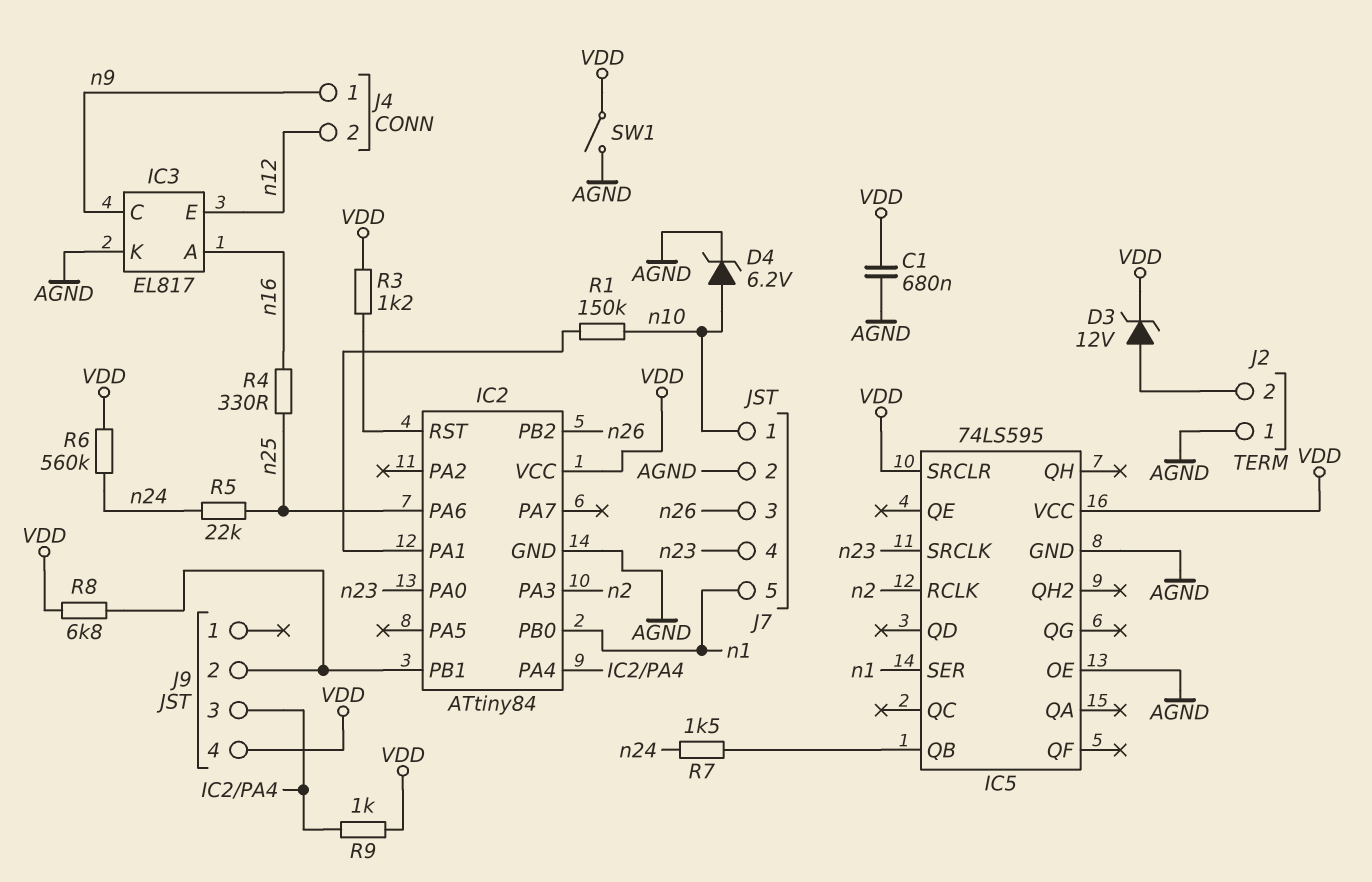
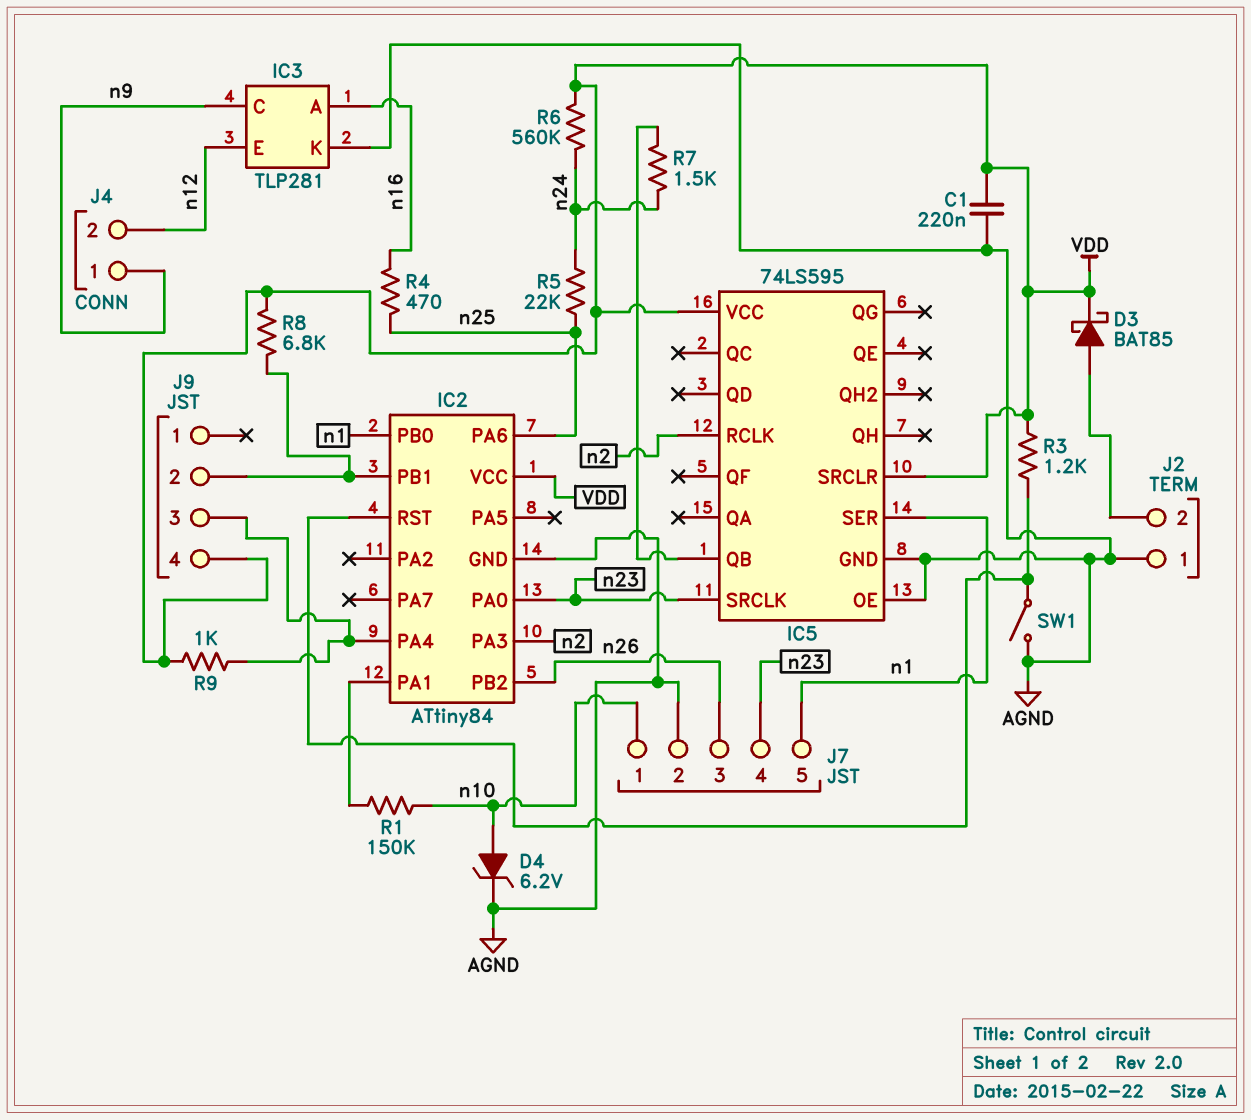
C1: 680nF (AGND, VDD) -> 220nF (AGND, VDD)
D3: zener 12V (A J2/2, K VDD) -> schottky BAT85 (A J2/2, K VDD)
IC3: EL817 -> TLP281
R4: 330 (n16, n25) -> 470 (n16, n25)
SW1: switch (AGND, VDD) -> switch (AGND, IC2/RST)

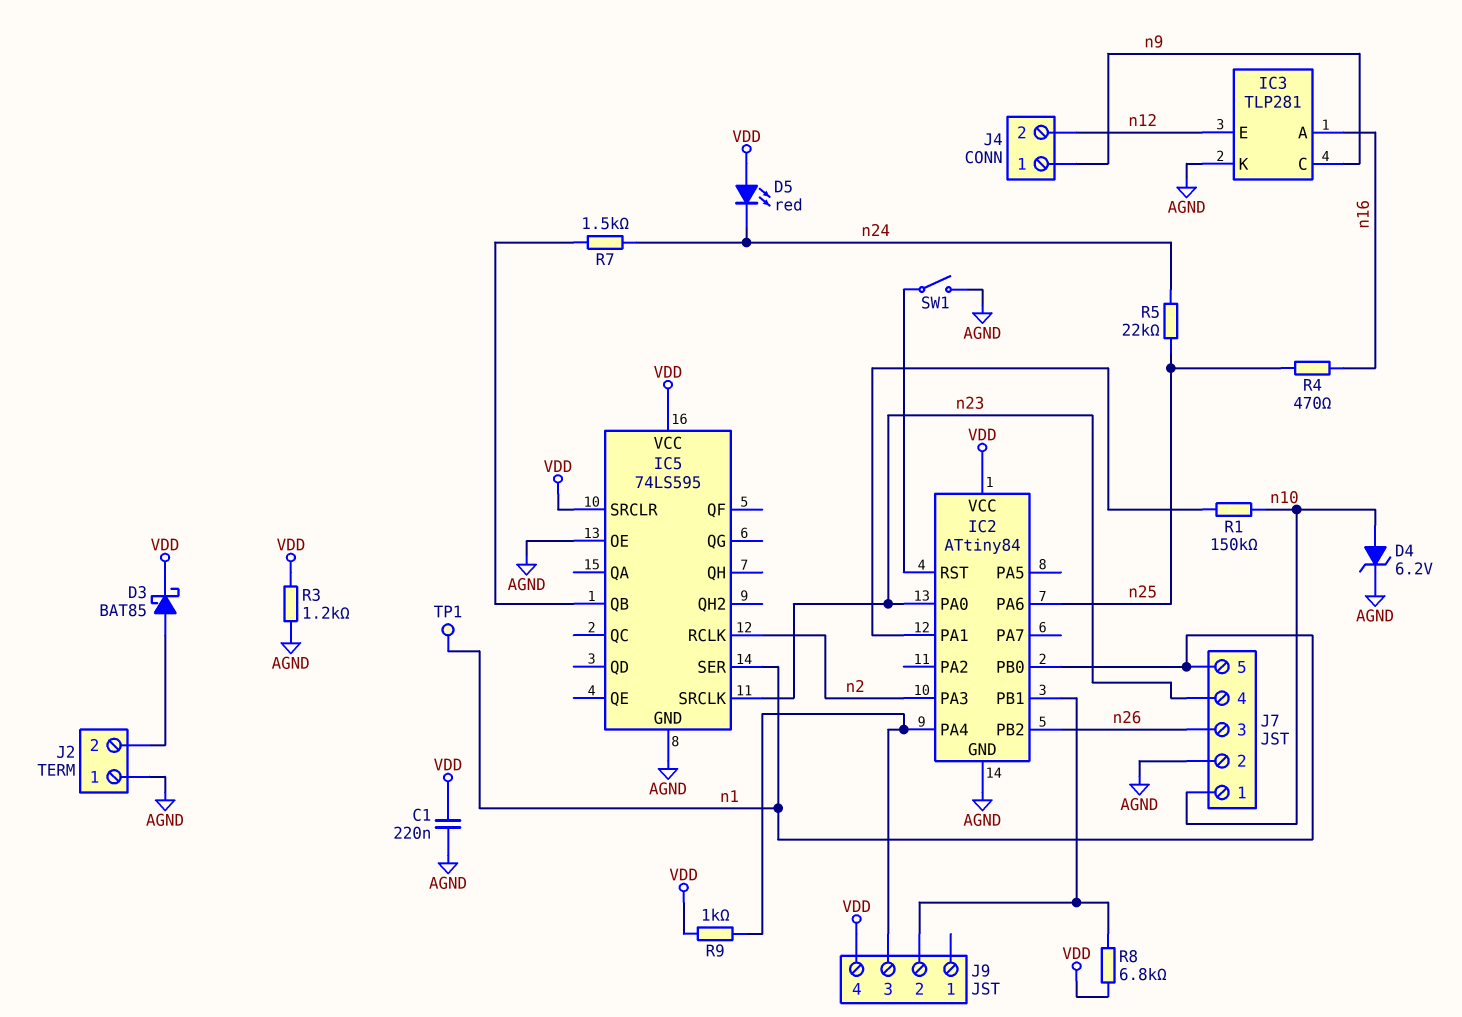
D5: none -> LED red (A VDD, K n24)
R3: 1.2k (IC2/RST, VDD) -> 1.2k (AGND, VDD)
R6: 560k (VDD, n24) -> none
TP1: none -> test point (n1)

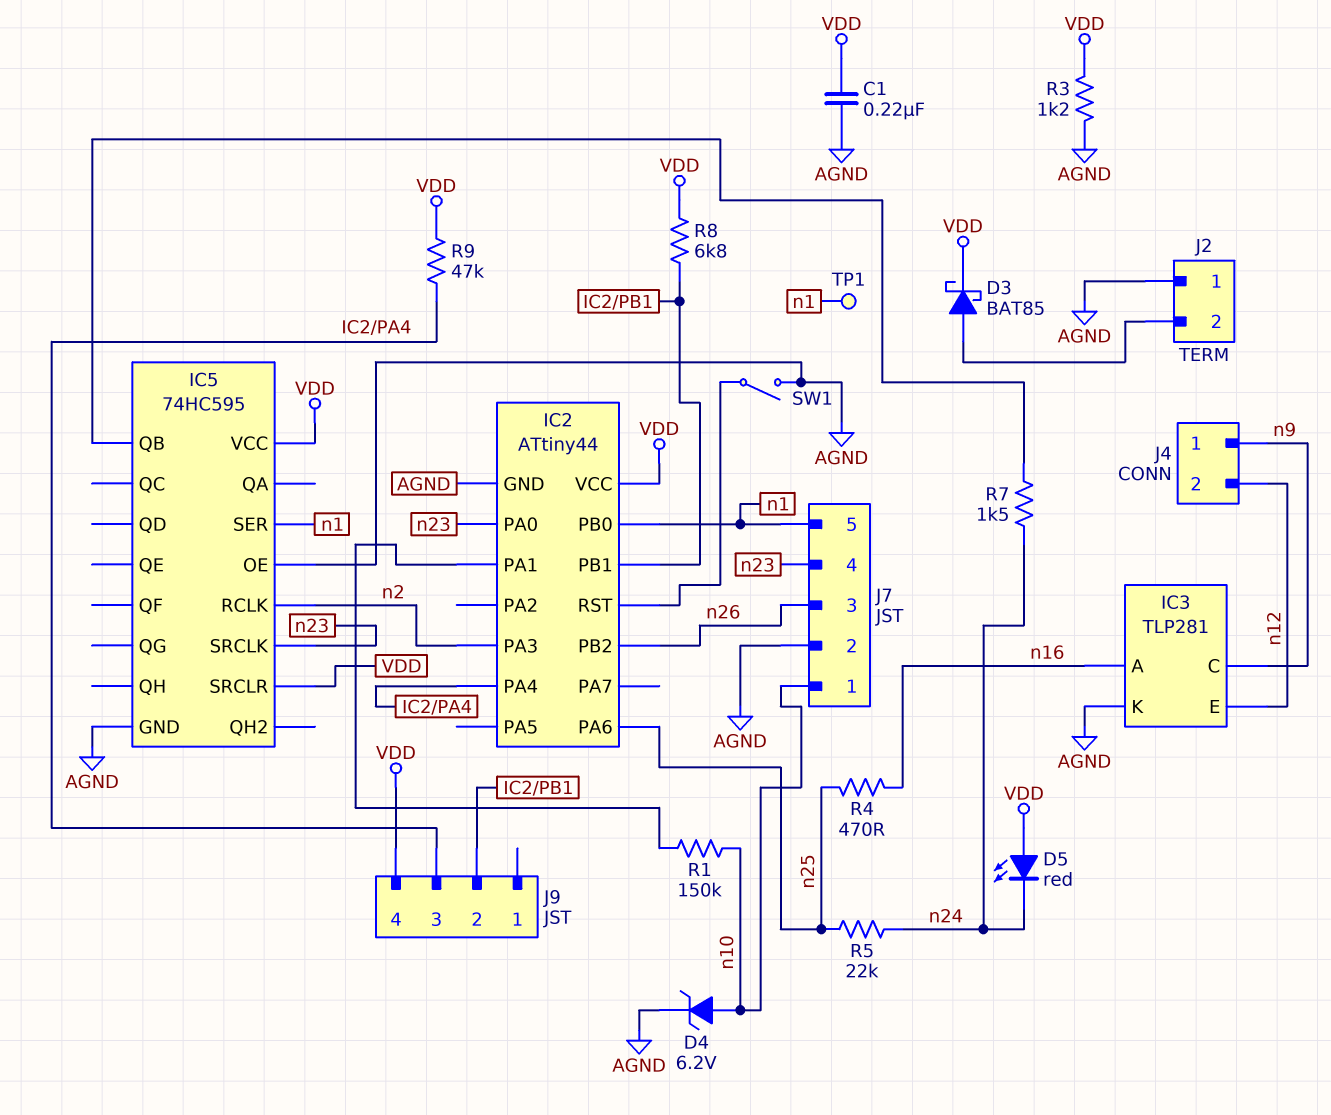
IC2: ATtiny84 -> ATtiny44
IC5: 74LS595 -> 74HC595
R9: 1k (IC2/PA4, VDD) -> 47k (IC2/PA4, VDD)

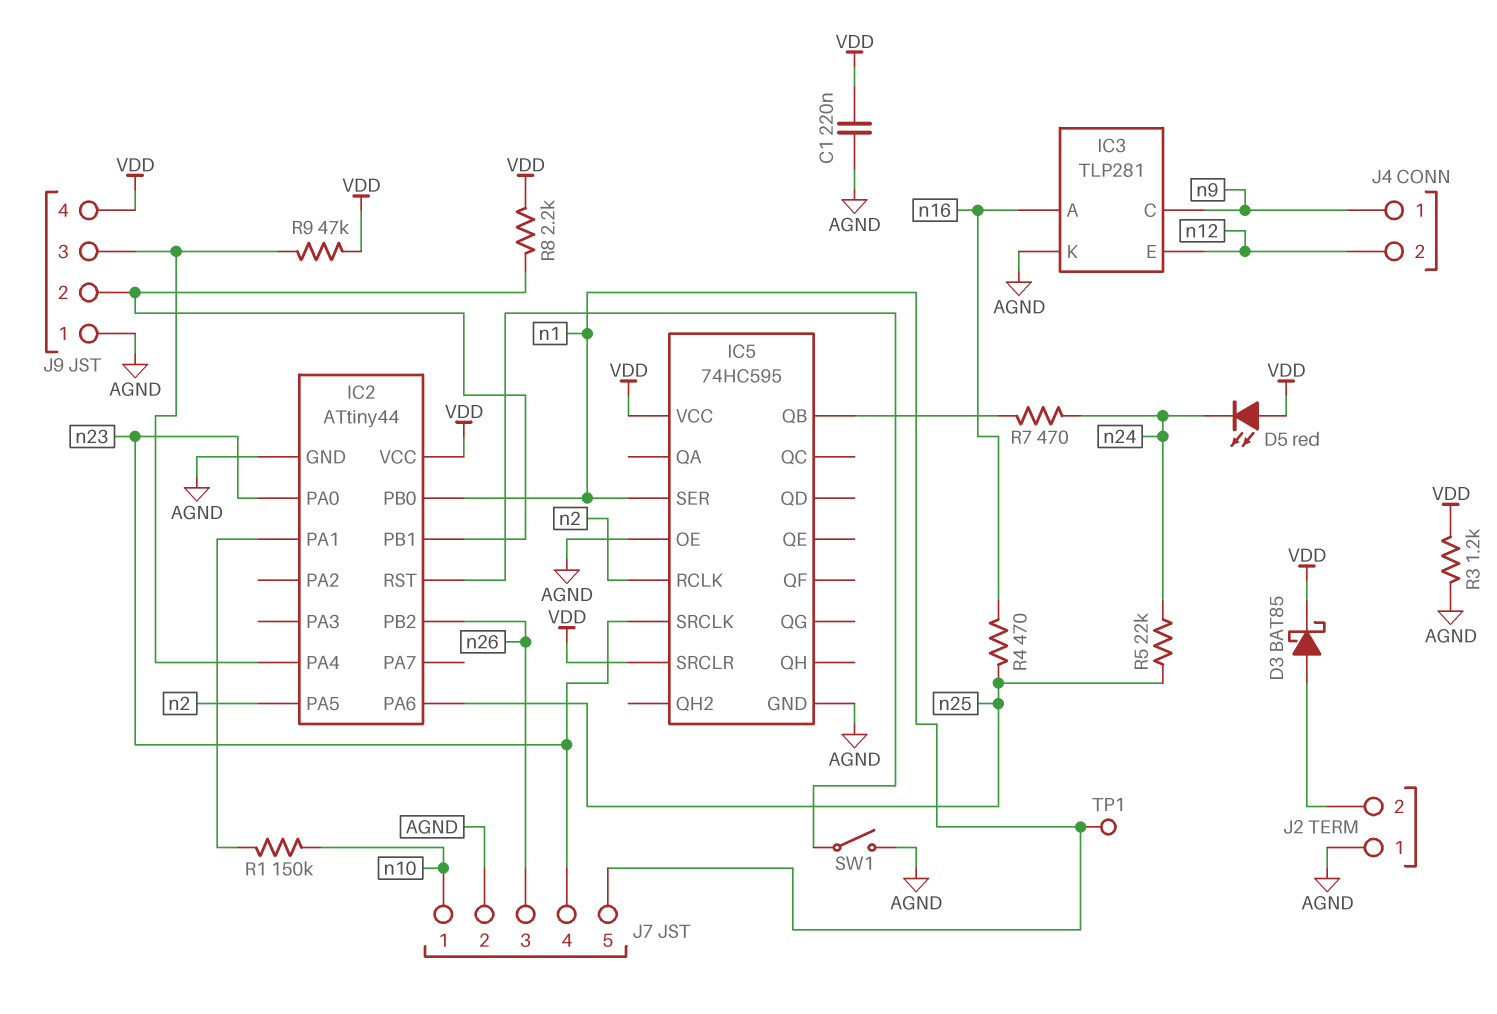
D4: zener 6.2V (A n10, K AGND) -> none
IC2 pin PA3: n2 -> none
IC2 pin PA5: none -> n2
J9 pin 1: none -> AGND
R7: 1.5k (IC5/QB, n24) -> 470 (IC5/QB, n24)
R8: 6.8k (IC2/PB1, VDD) -> 2.2k (IC2/PB1, VDD)

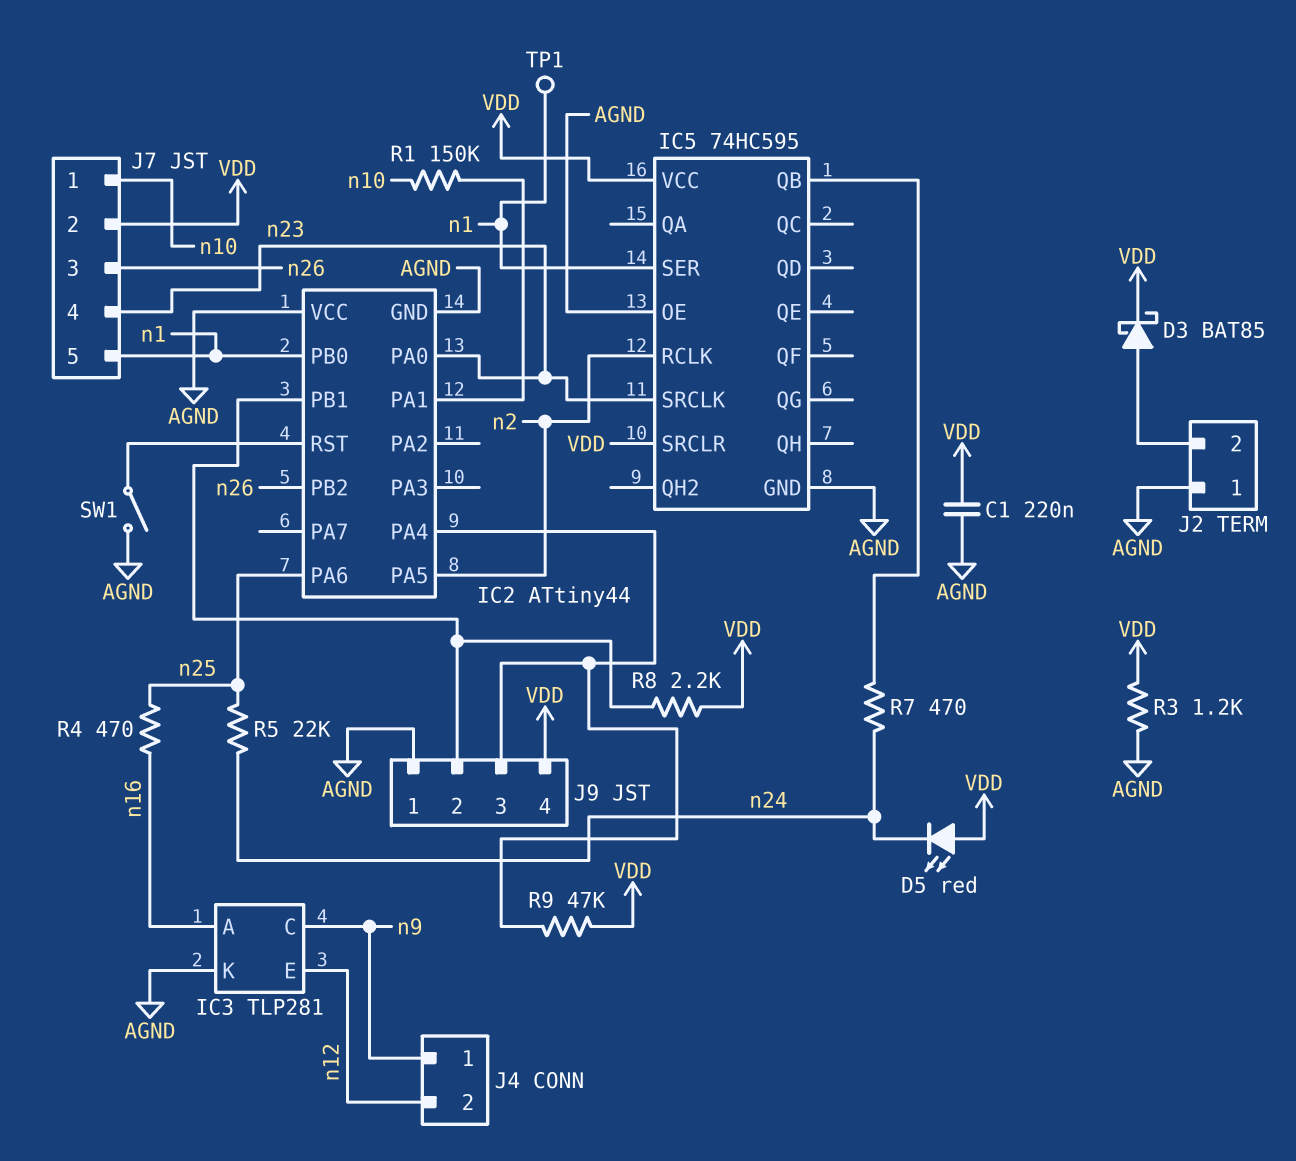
IC2 pin VCC: VDD -> AGND
J7 pin 2: AGND -> VDD

